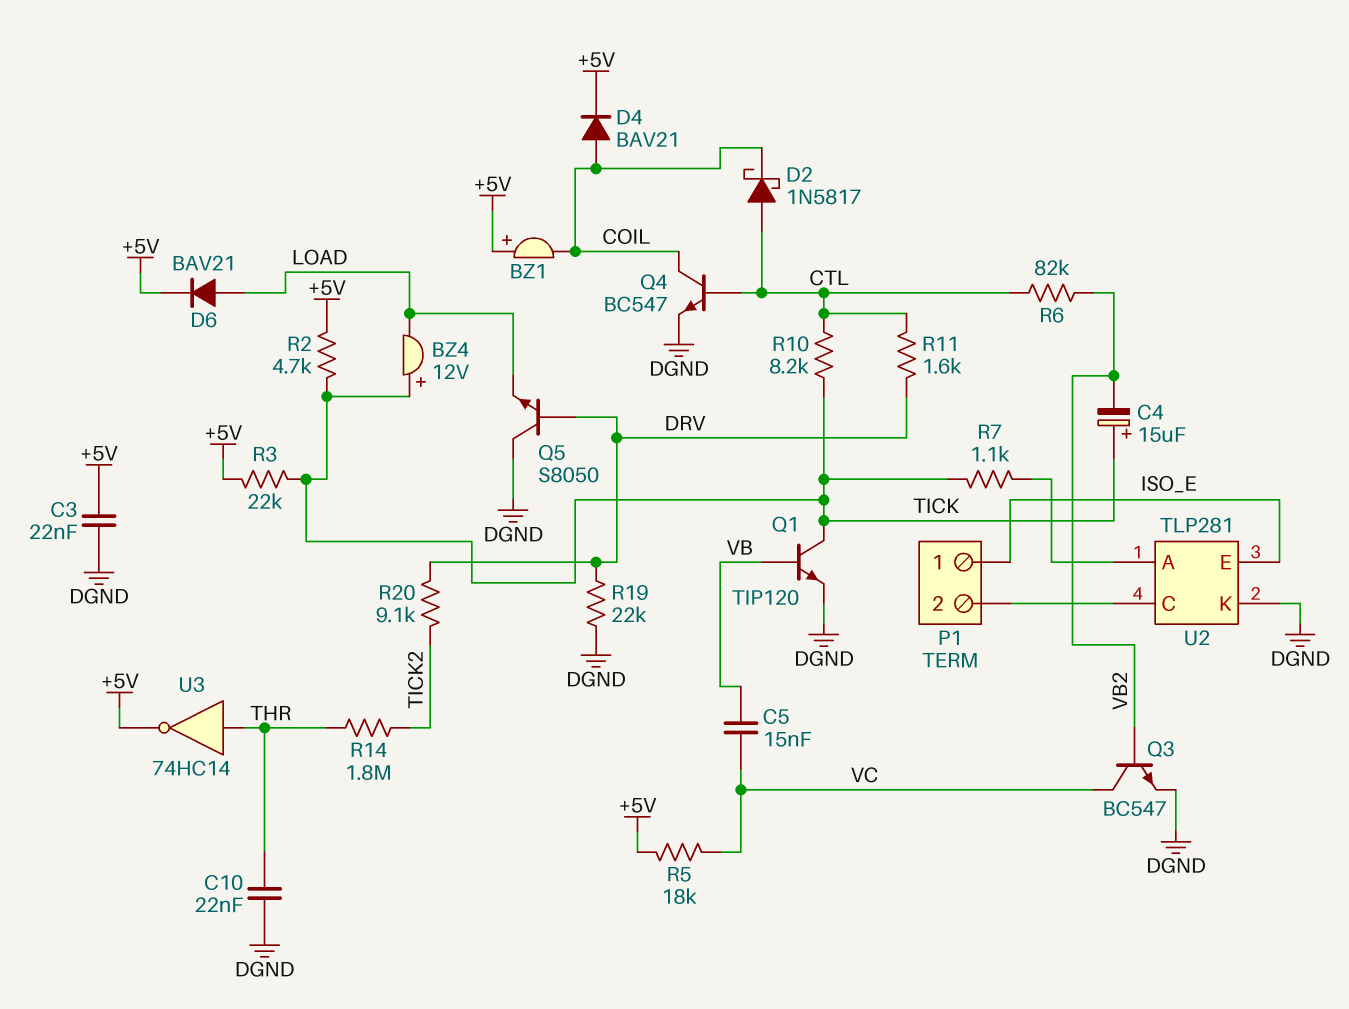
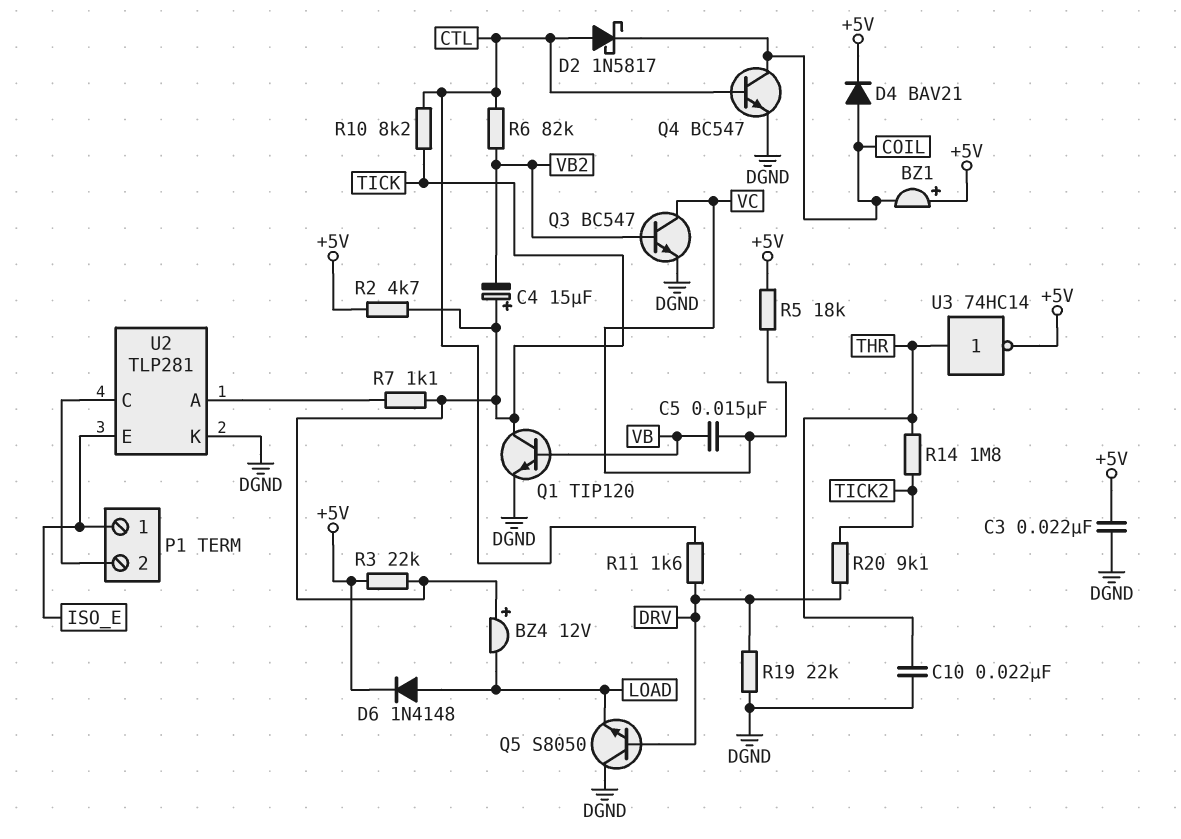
D6: diode BAV21 (A LOAD, K +5V) -> diode 1N4148 (A LOAD, K +5V)

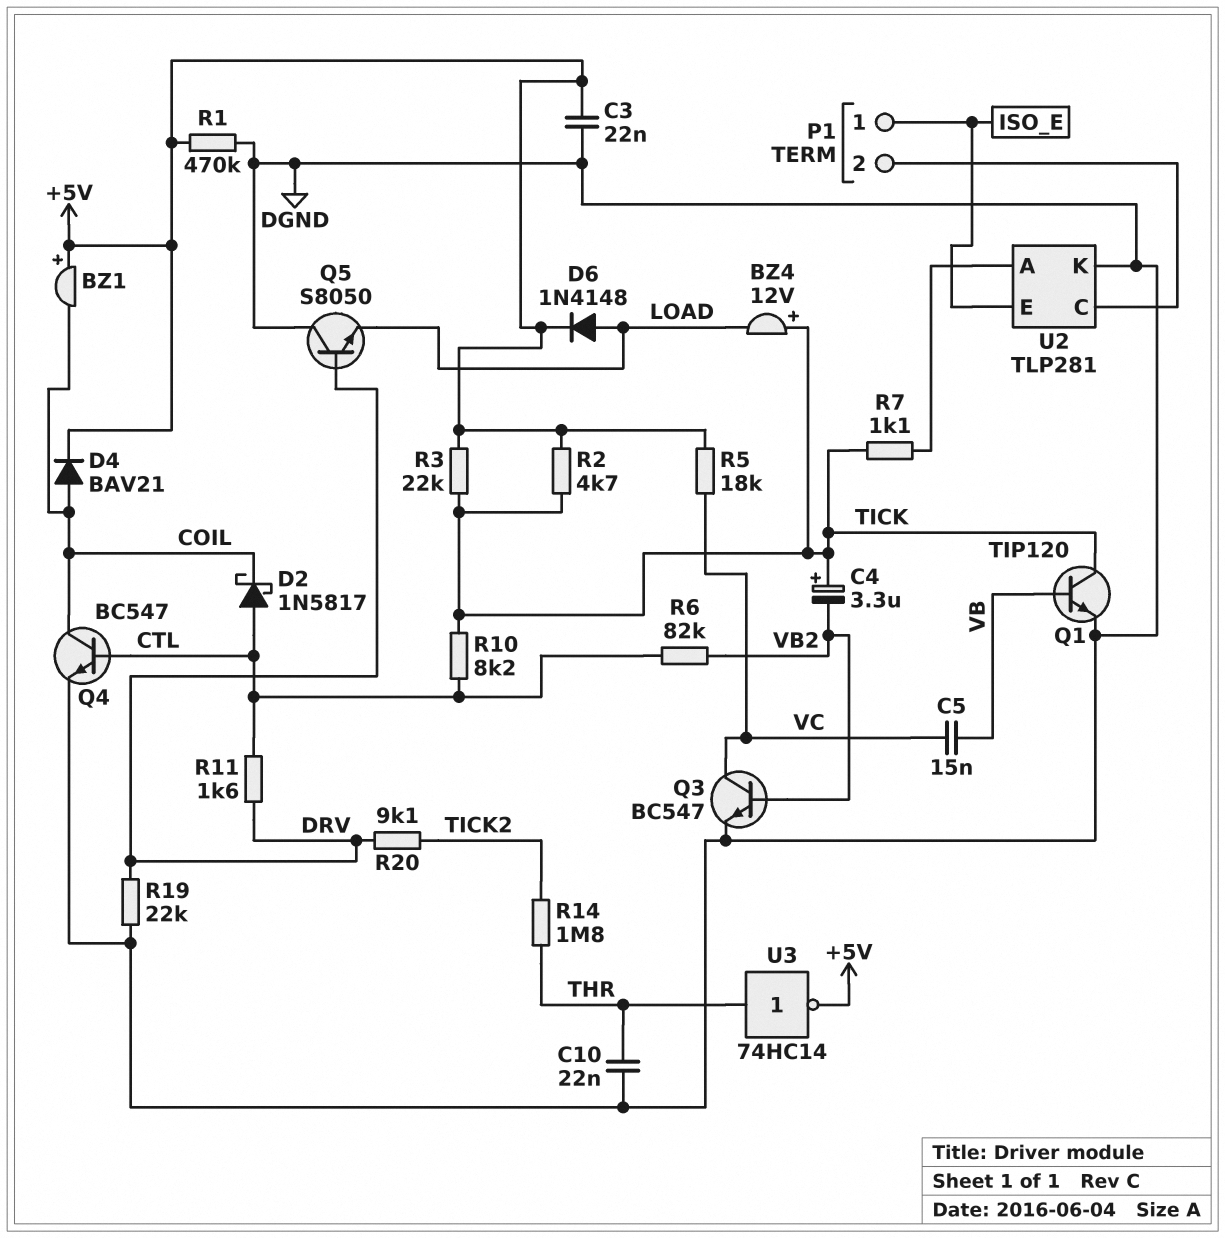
C4: 15uF (plus TICK, minus VB2) -> 3.3uF (plus TICK, minus VB2)
R1: none -> 470k (+5V, DGND)

